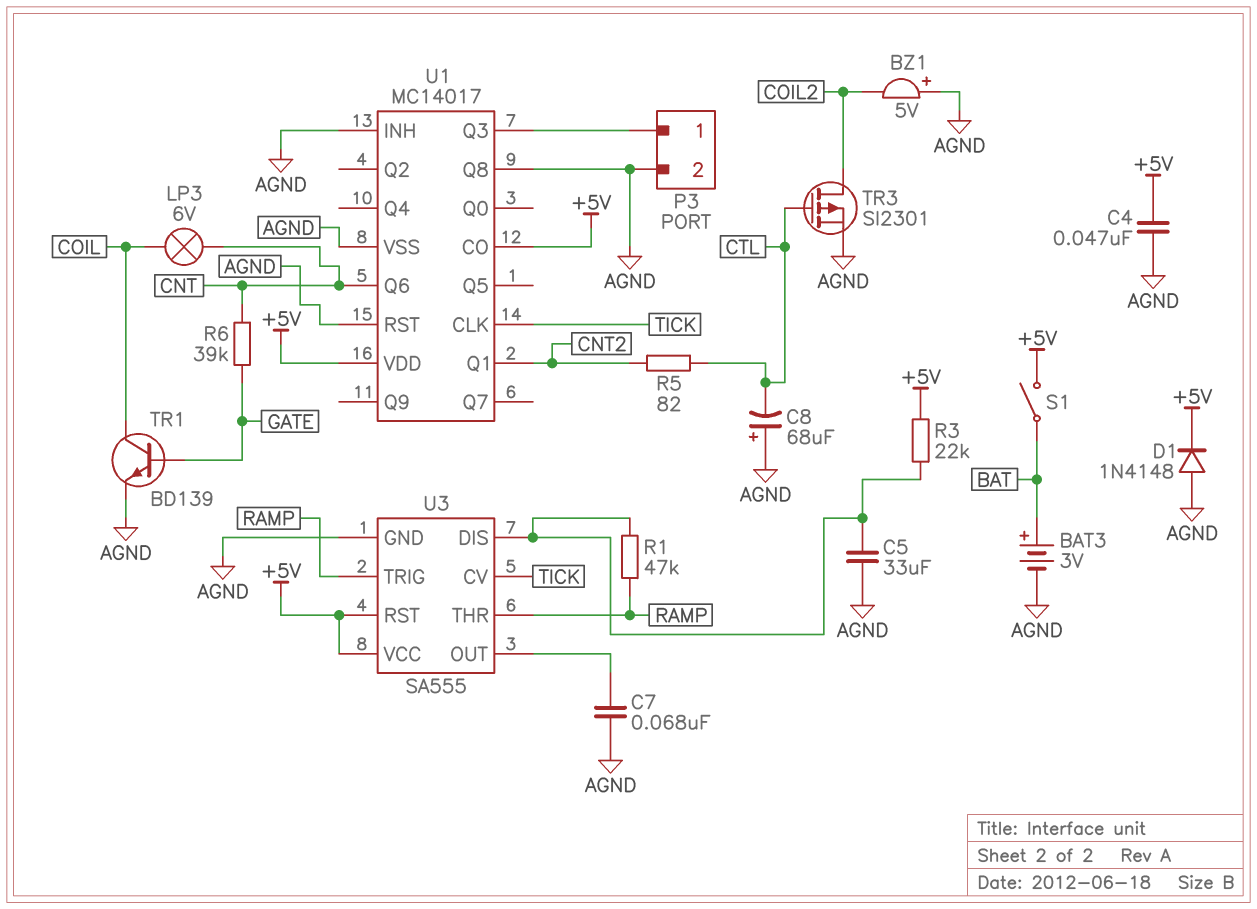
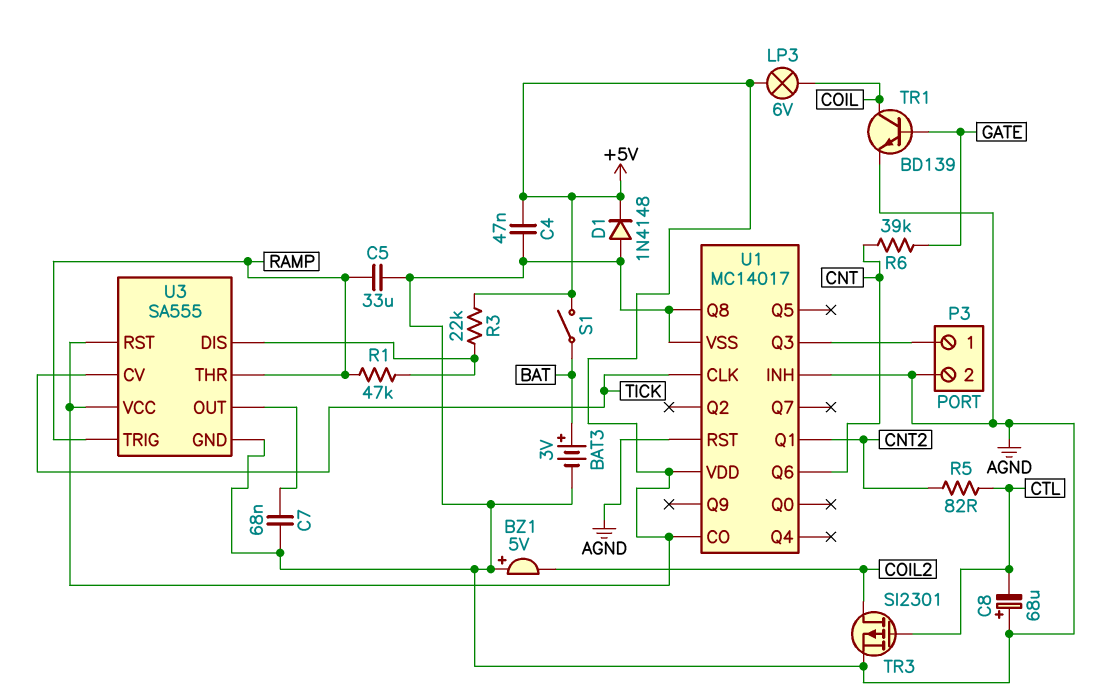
C5: 33uF (AGND, U3/DIS) -> 33uF (AGND, RAMP)
LP3: lamp 6V (CNT, COIL) -> lamp 6V (+5V, COIL)

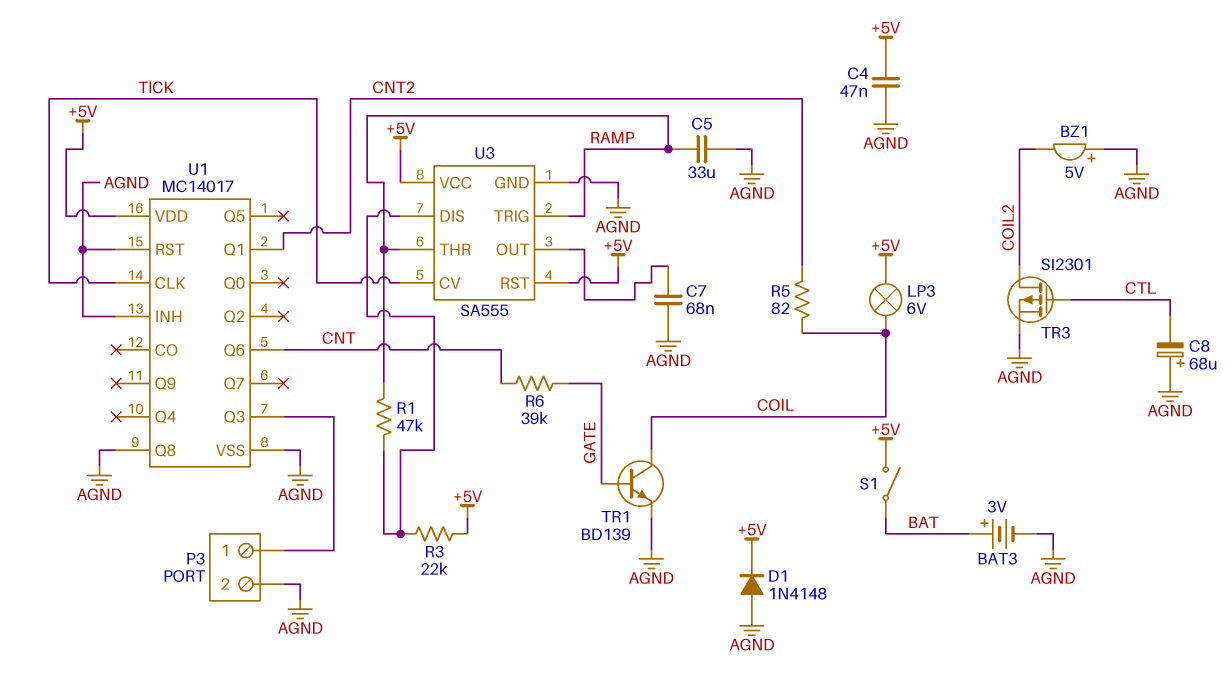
R5: 82 (CNT2, CTL) -> 82 (CNT2, COIL)
U1 pin CO: +5V -> none

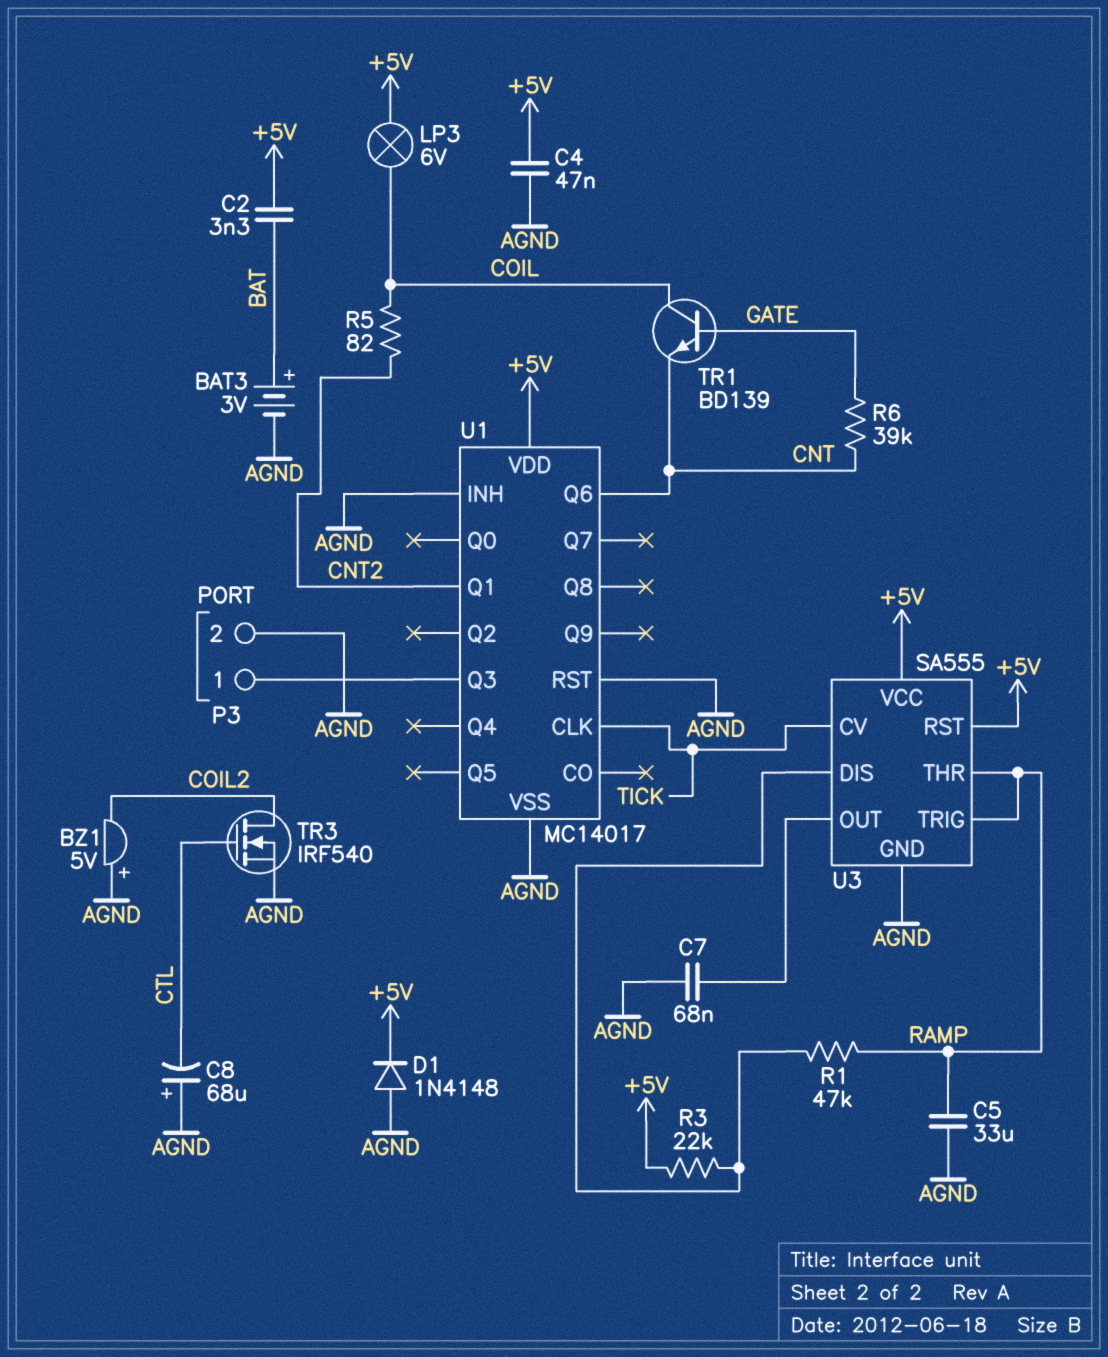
C2: none -> 3.3nF (+5V, BAT)
S1: switch (+5V, BAT) -> none
TR1: NPN BD139 (B GATE, C COIL, E AGND) -> NPN BD139 (B GATE, C COIL, E CNT)
TR3: PMOS SI2301 (G CTL, D COIL2, S AGND) -> NMOS IRF540 (G CTL, D COIL2, S AGND)
U1 pin Q8: AGND -> none

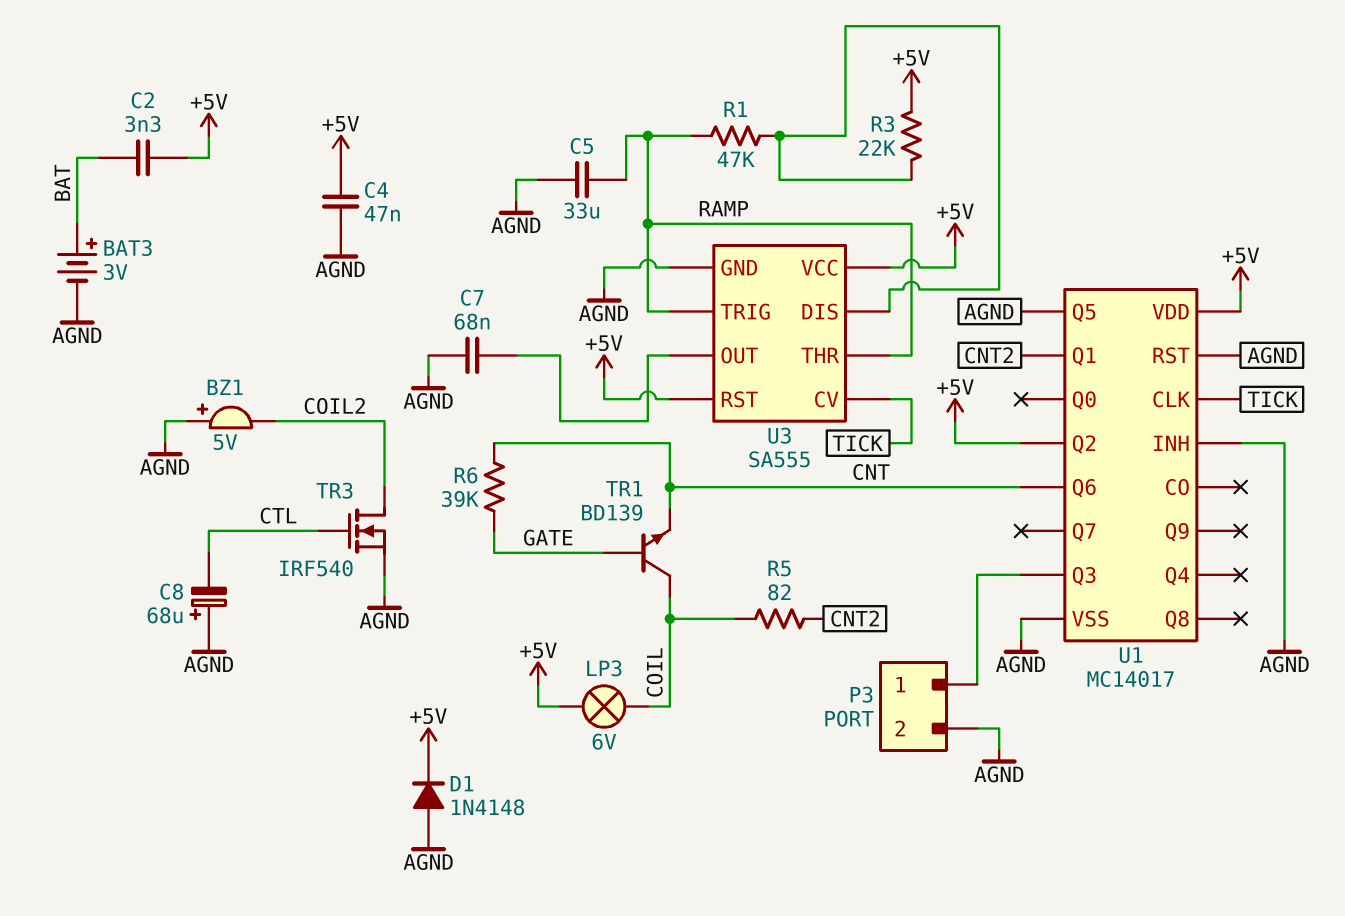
U1 pin Q2: none -> +5V
U1 pin Q5: none -> AGND

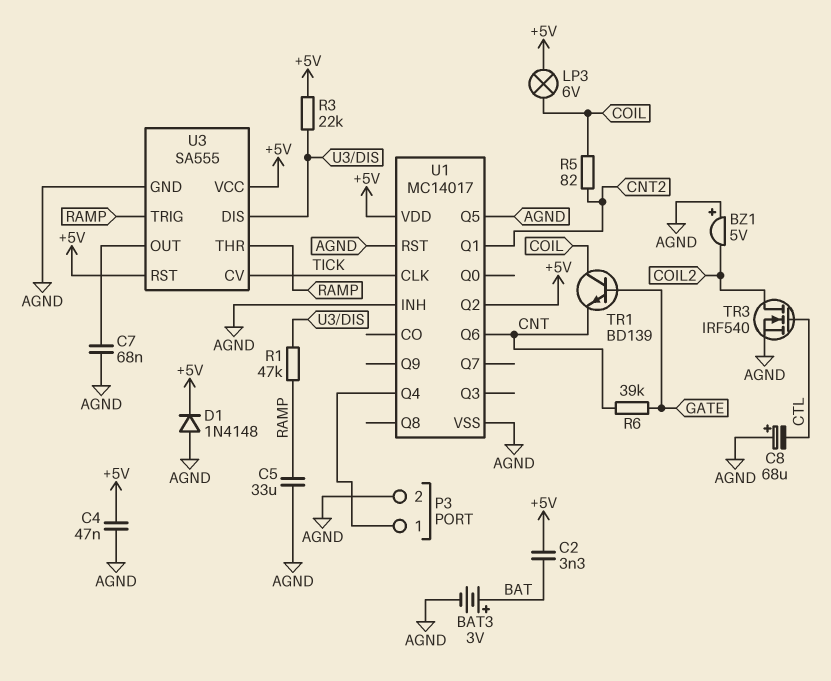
U1 pin Q3: P3/1 -> none
U1 pin Q4: none -> P3/1

